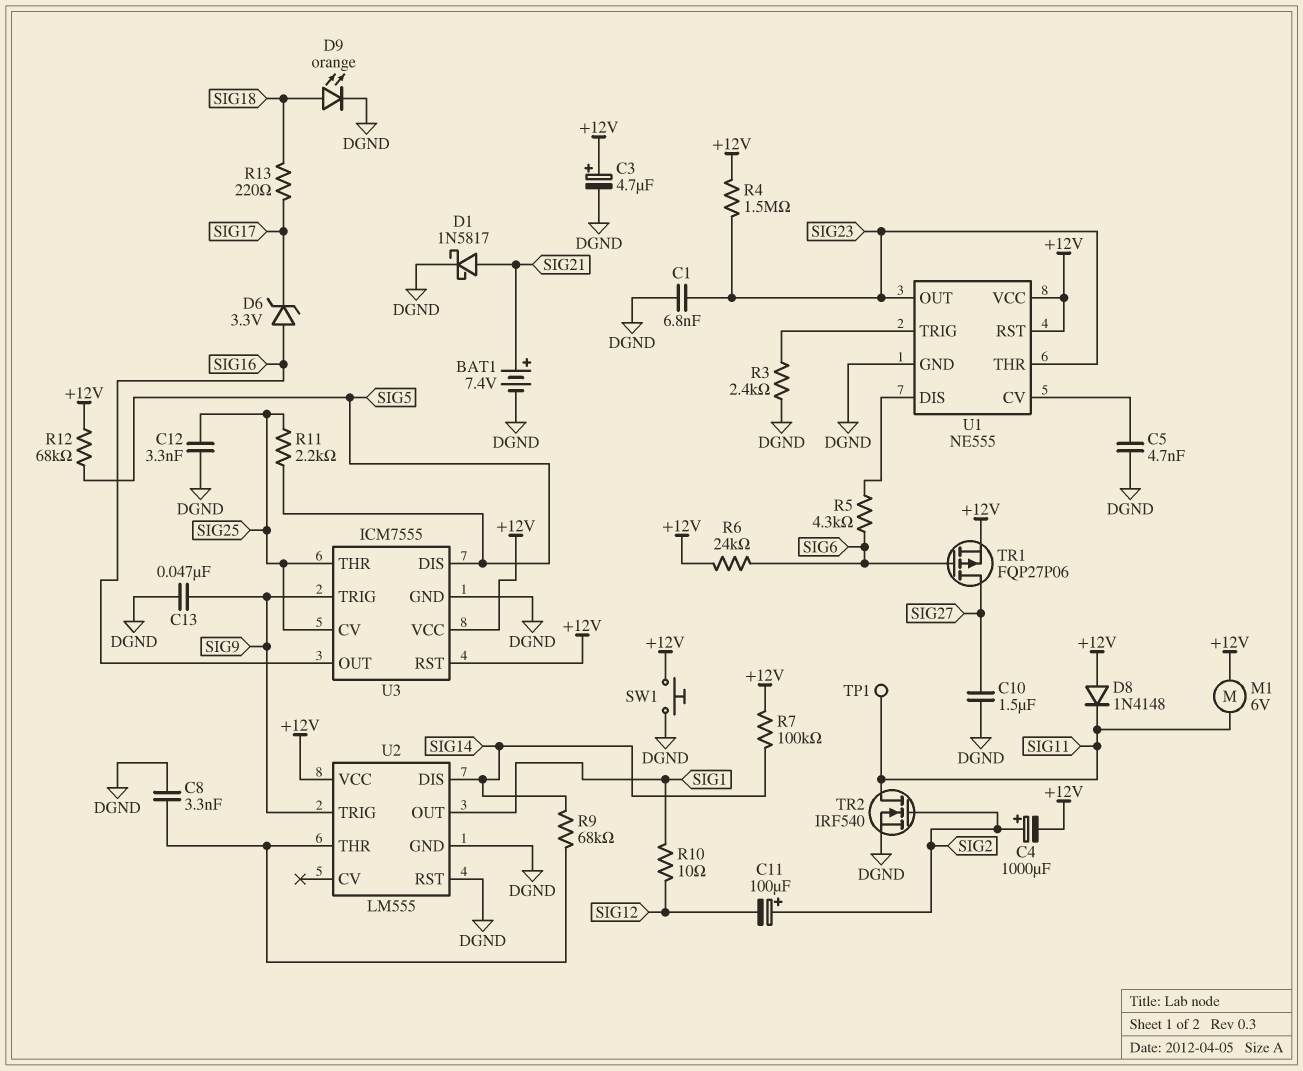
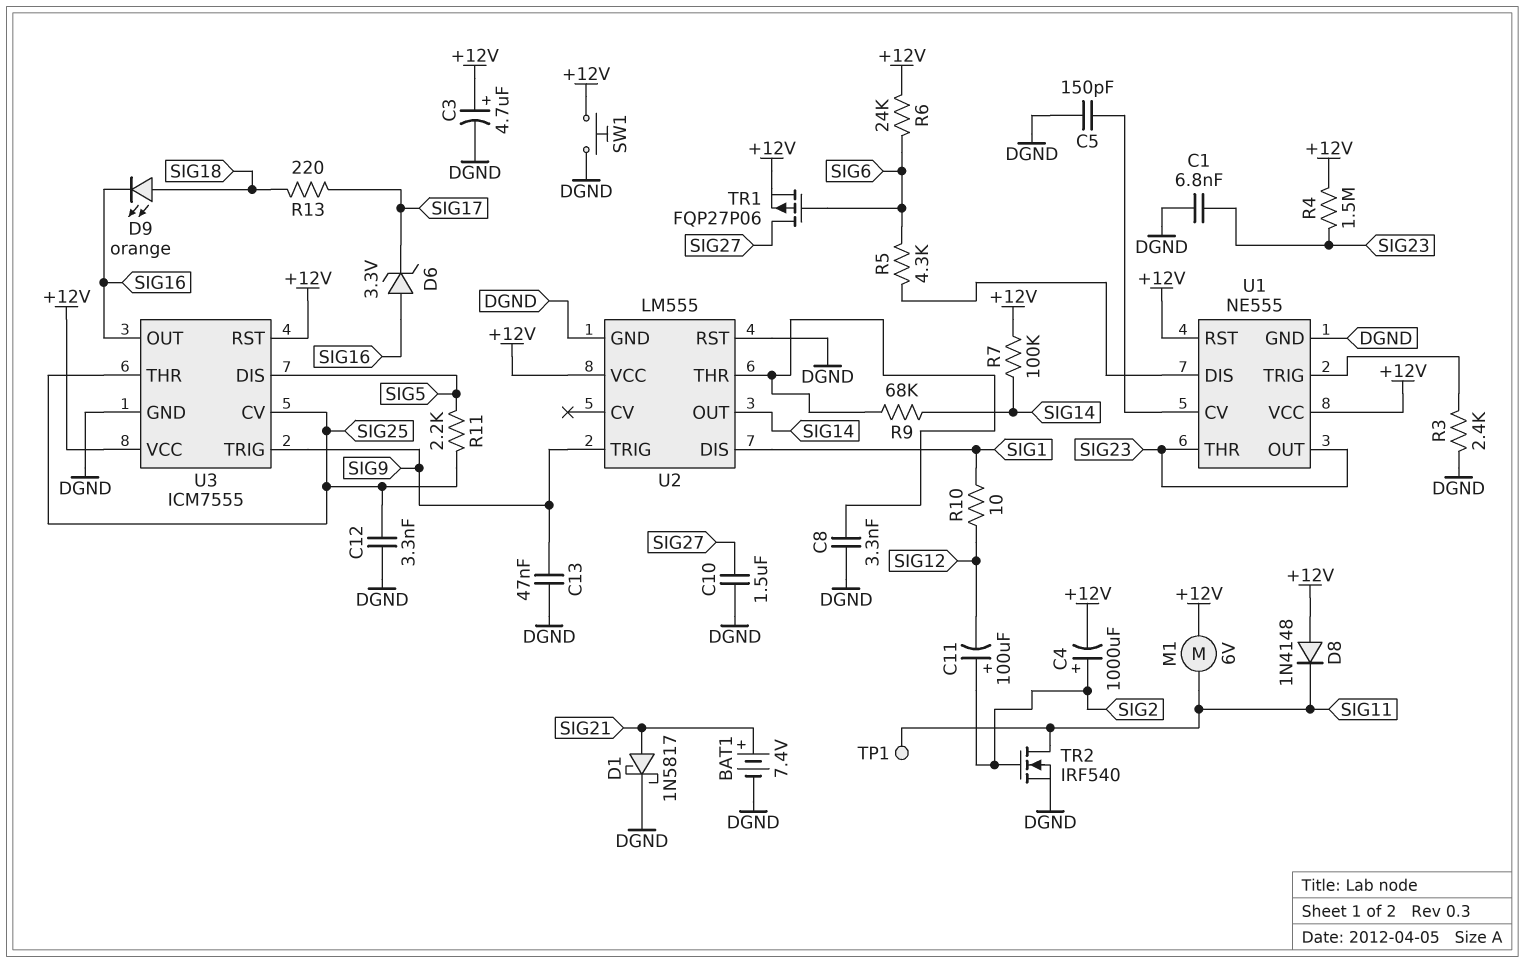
C5: 4.7nF (DGND, U1/CV) -> 150pF (DGND, U1/CV)
D9: LED orange (A SIG18, K DGND) -> LED orange (A SIG18, K SIG16)
R12: 68k (+12V, SIG5) -> none
U2 pin DIS: SIG14 -> SIG1
U2 pin OUT: SIG1 -> SIG14

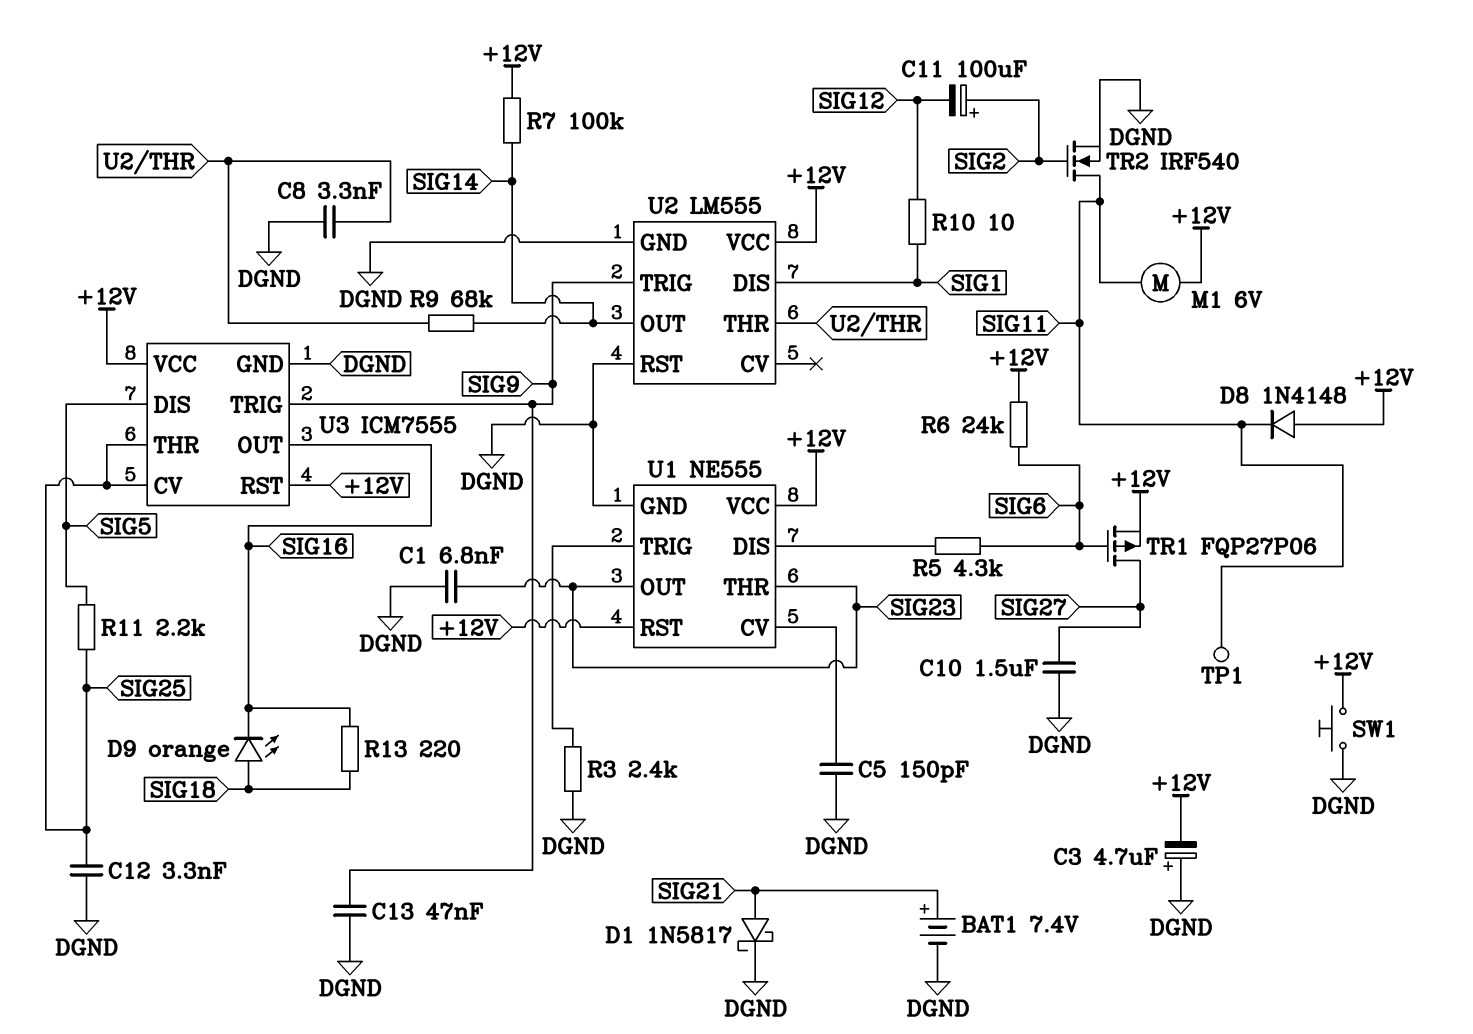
C3: 4.7uF (plus +12V, minus DGND) -> 4.7uF (plus DGND, minus +12V)
C4: 1000uF (plus SIG2, minus +12V) -> none
D6: zener 3.3V (A SIG16, K SIG17) -> none
R4: 1.5M (+12V, SIG23) -> none
R13: 220 (SIG17, SIG18) -> 220 (SIG16, SIG18)

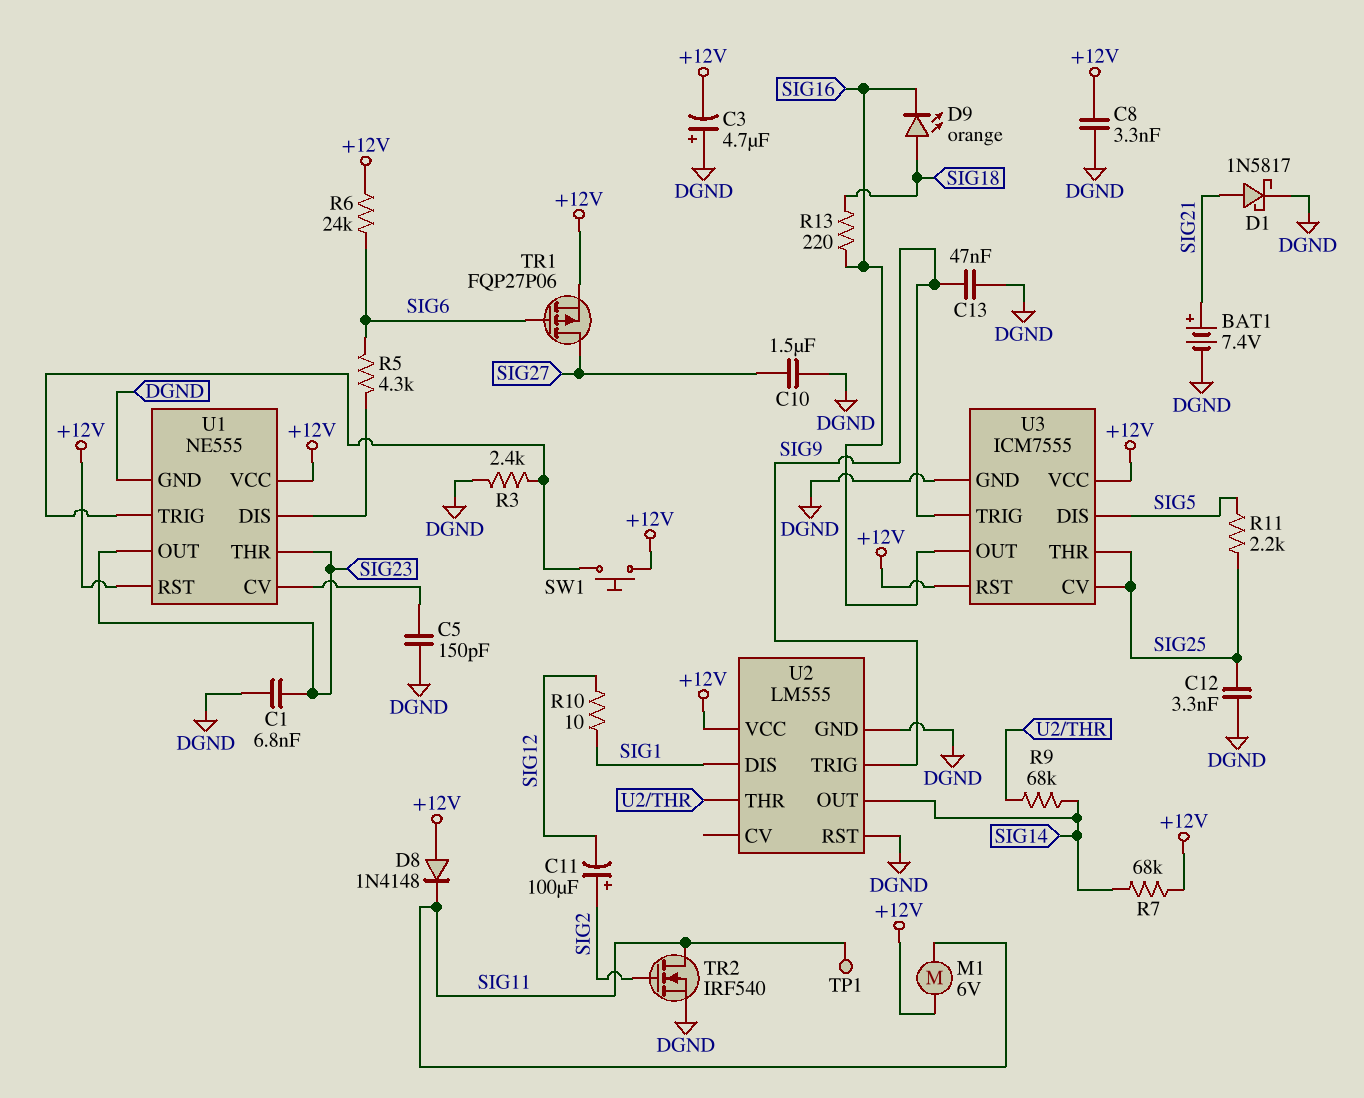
C8: 3.3nF (DGND, U2/THR) -> 3.3nF (+12V, DGND)
R7: 100k (+12V, SIG14) -> 68k (+12V, SIG14)
SW1: button (+12V, DGND) -> button (+12V, U1/TRIG)

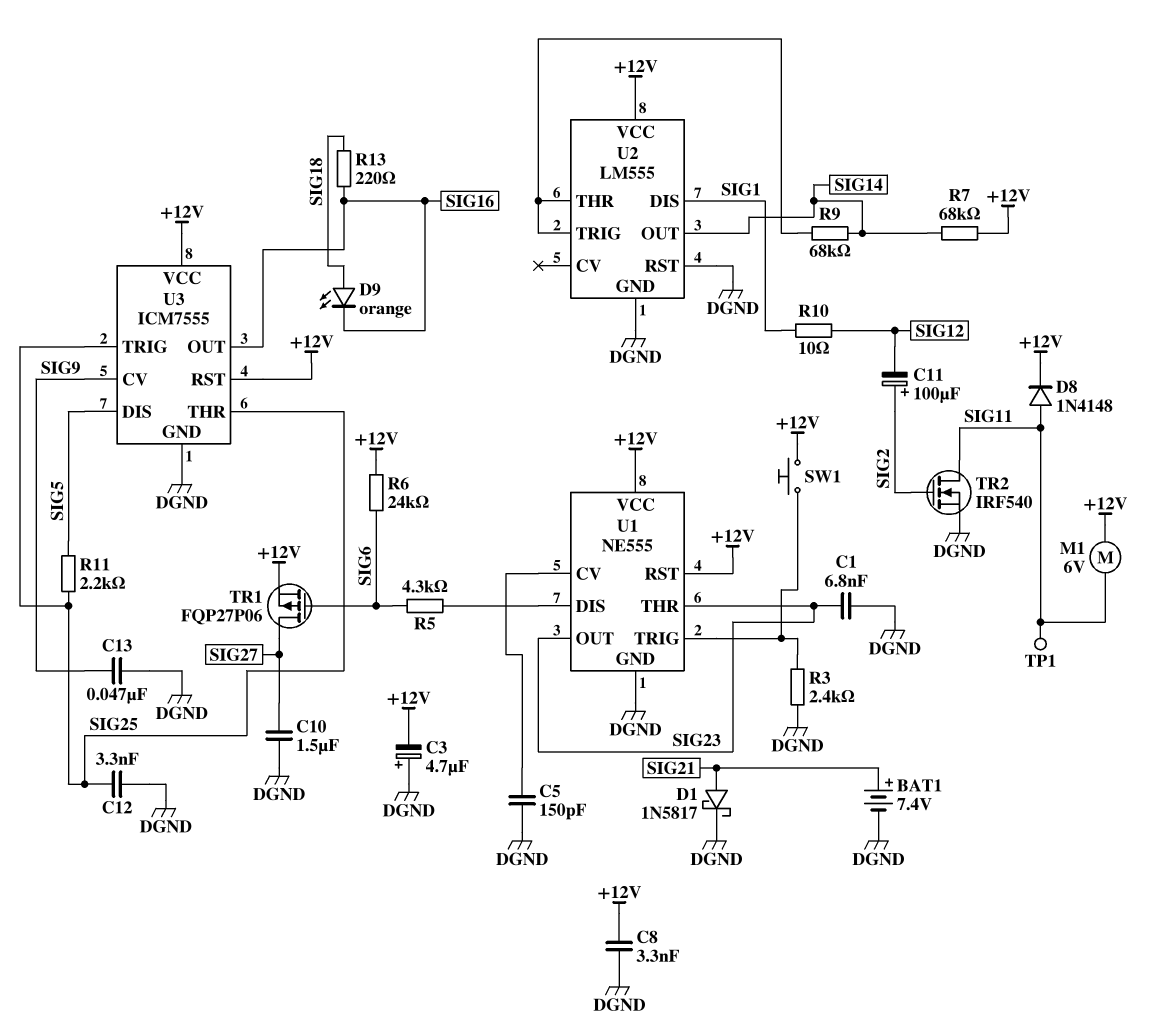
D8: diode 1N4148 (A +12V, K SIG11) -> diode 1N4148 (A SIG11, K +12V)
U2 pin TRIG: SIG9 -> U2/THR
U3 pin CV: SIG25 -> SIG9
U3 pin TRIG: SIG9 -> SIG25

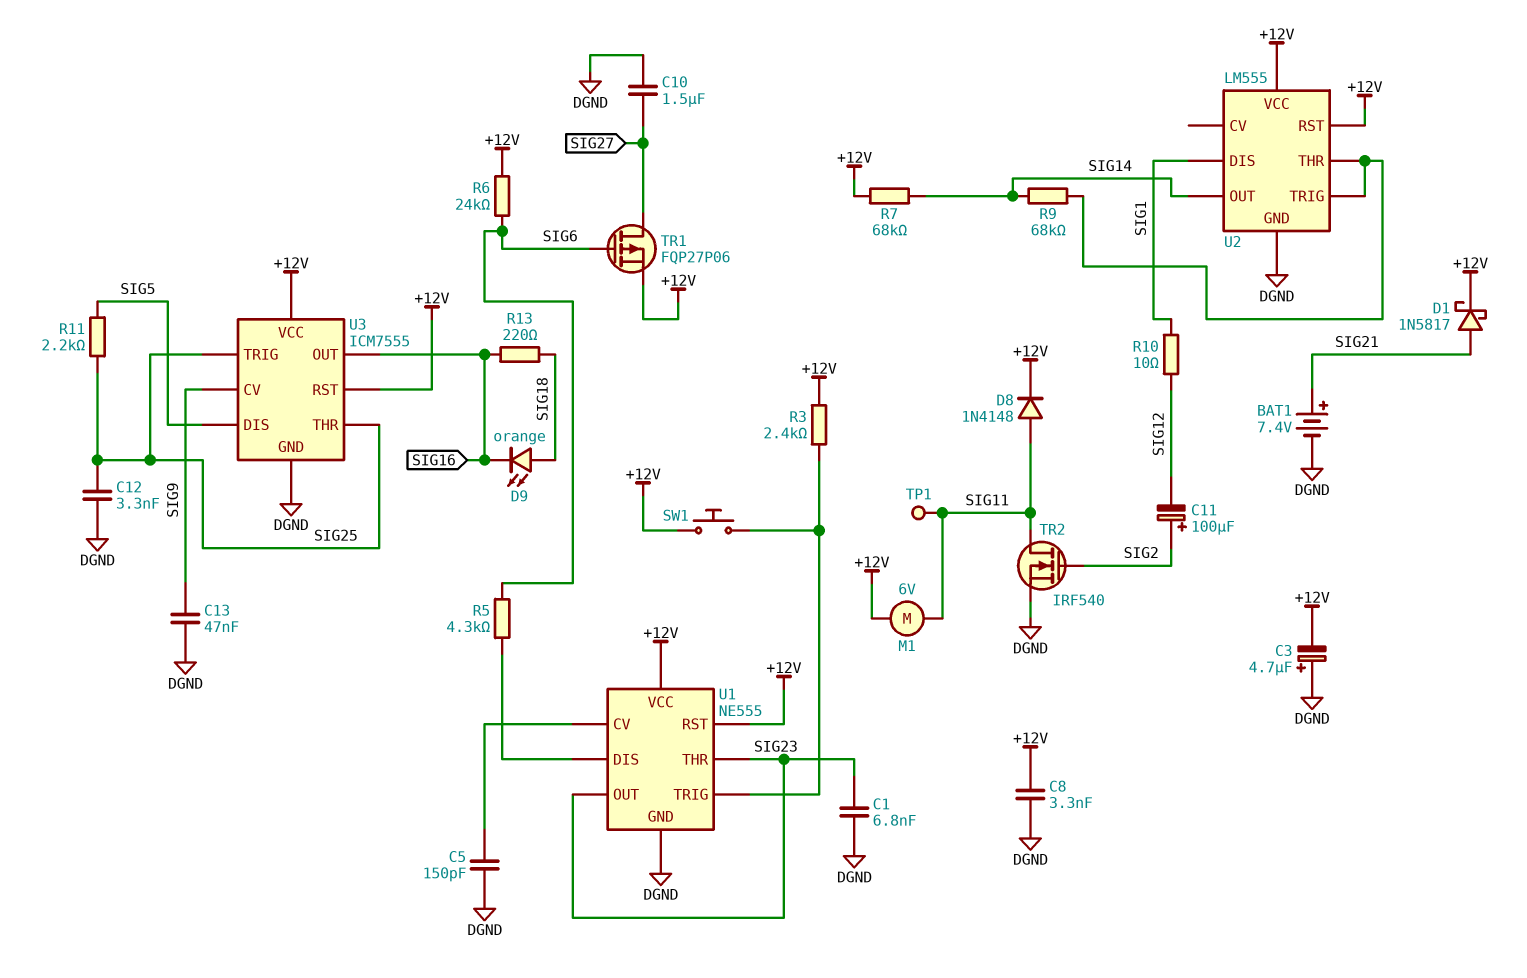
D1: schottky 1N5817 (A SIG21, K DGND) -> schottky 1N5817 (A SIG21, K +12V)
R3: 2.4k (DGND, U1/TRIG) -> 2.4k (+12V, U1/TRIG)
U2 pin RST: DGND -> +12V

